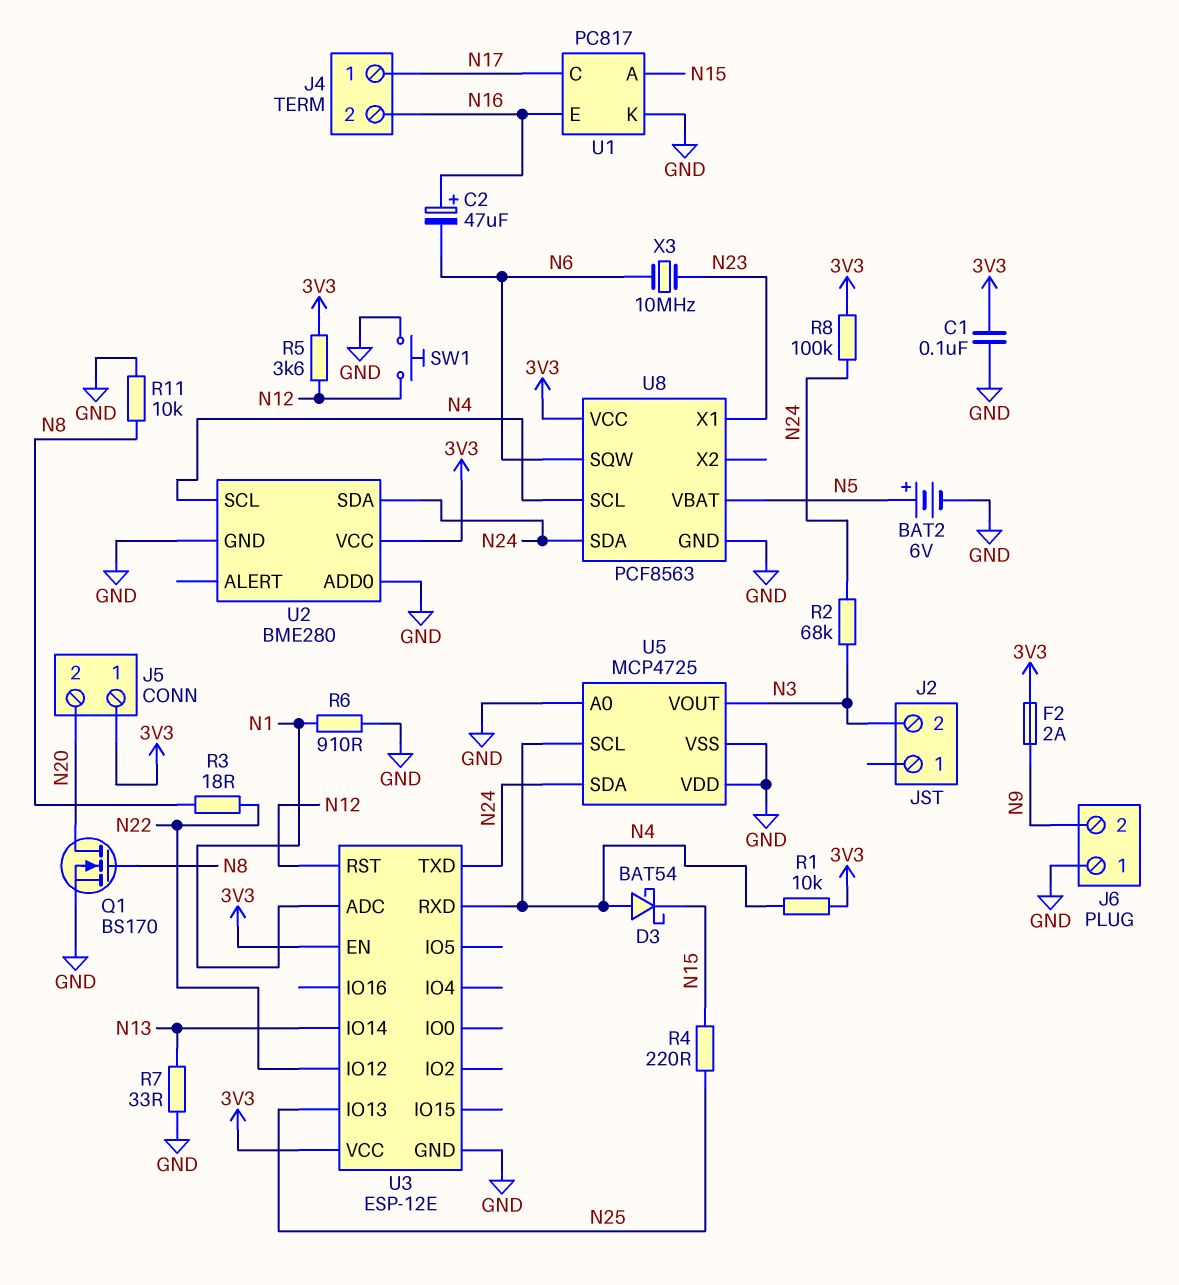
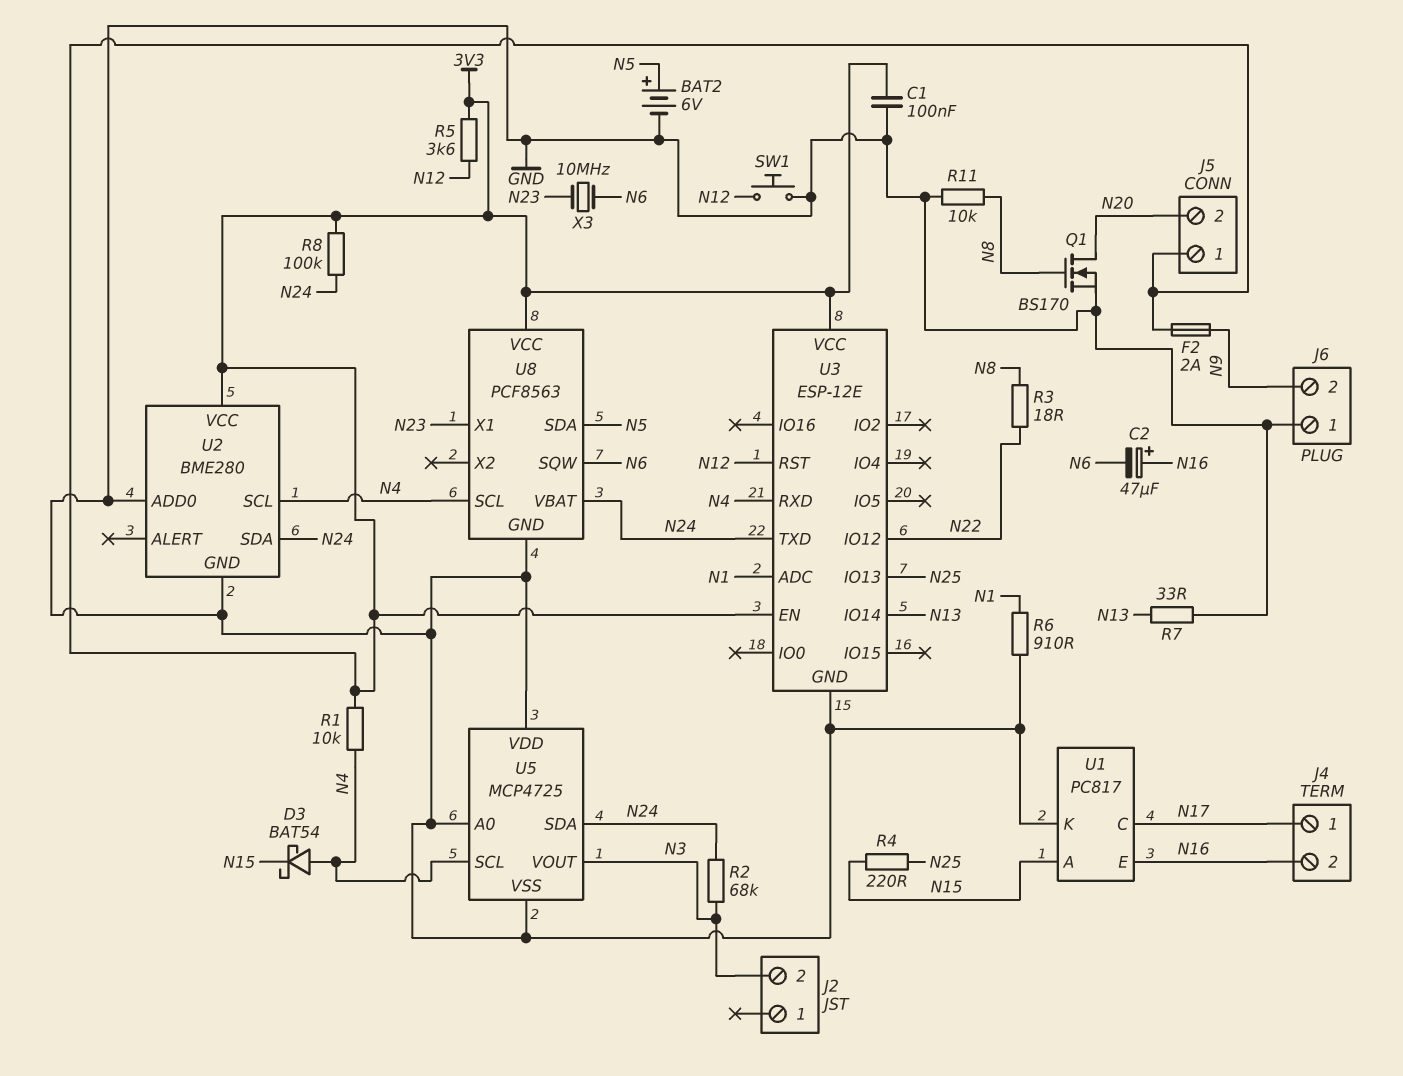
U8 pin SDA: N24 -> N5
U8 pin VBAT: N5 -> N24

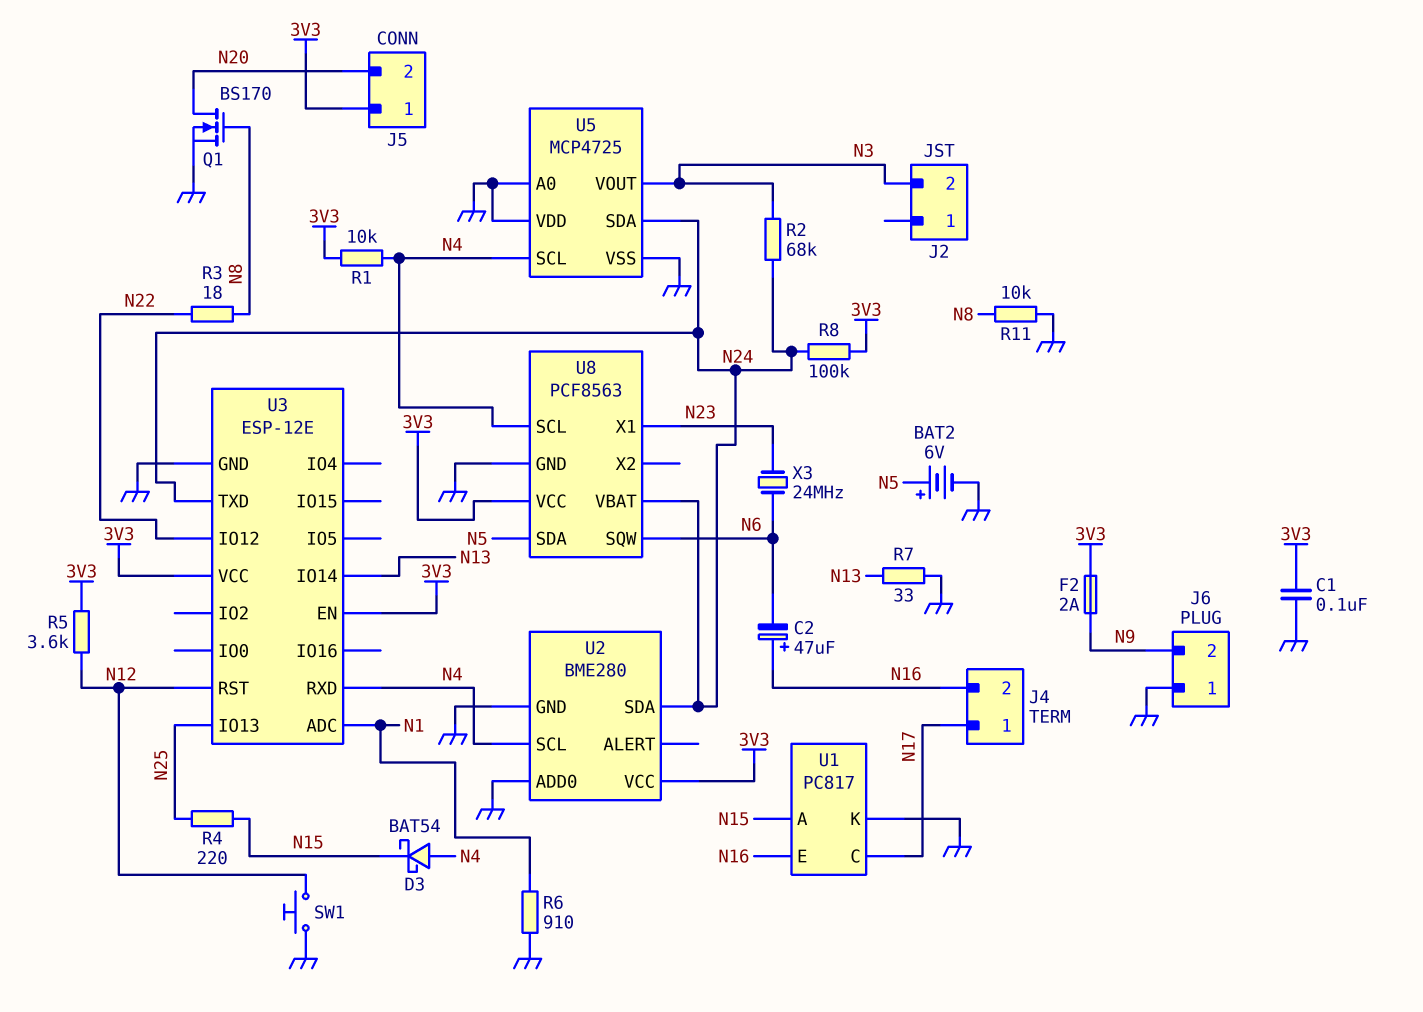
X3: 10MHz (N6, N23) -> 24MHz (N6, N23)

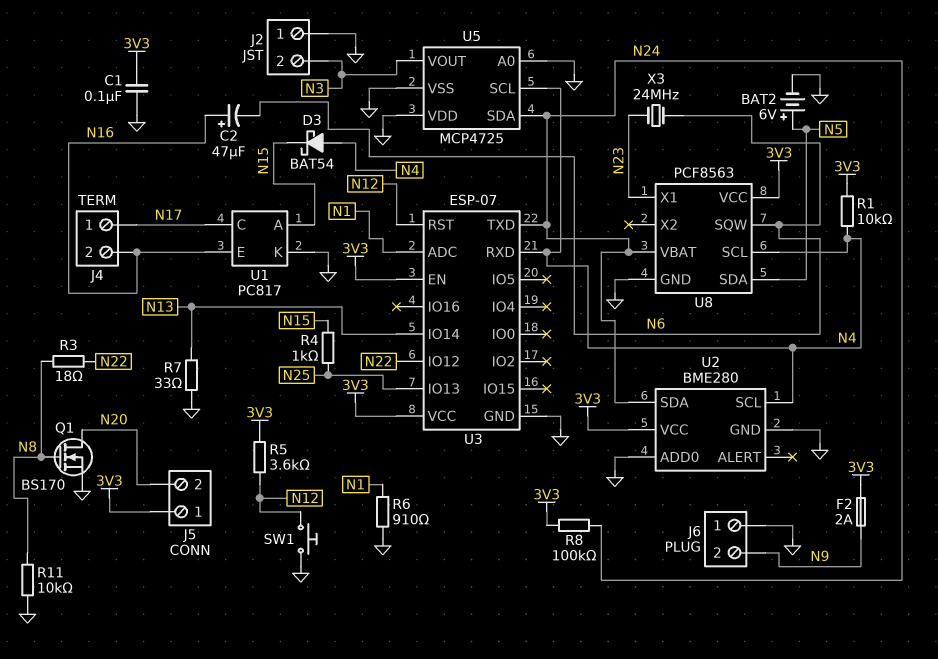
J2 pin 1: none -> GND
R2: 68k (N3, N24) -> none
R4: 220 (N15, N25) -> 1k (N15, N25)
U3: ESP-12E -> ESP-07

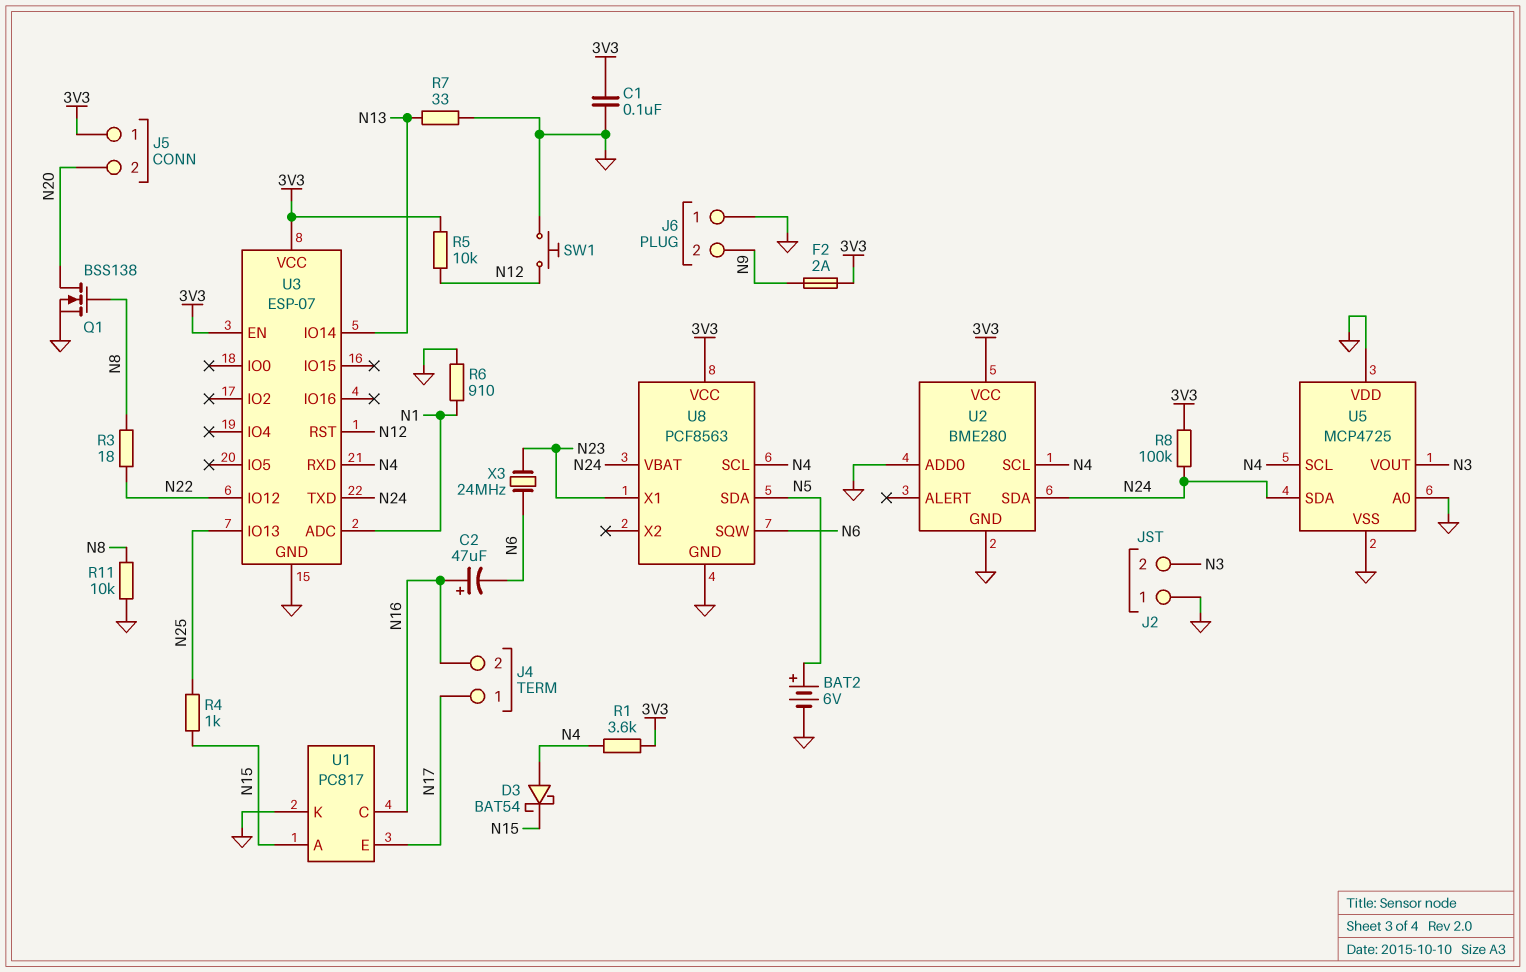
Q1: NMOS BS170 (G N8, D N20, S GND) -> NMOS BSS138 (G N8, D N20, S GND)
R1: 10k (3V3, N4) -> 3.6k (3V3, N4)
R5: 3.6k (3V3, N12) -> 10k (3V3, N12)
U1 pin C: N17 -> N16
U1 pin E: N16 -> N17

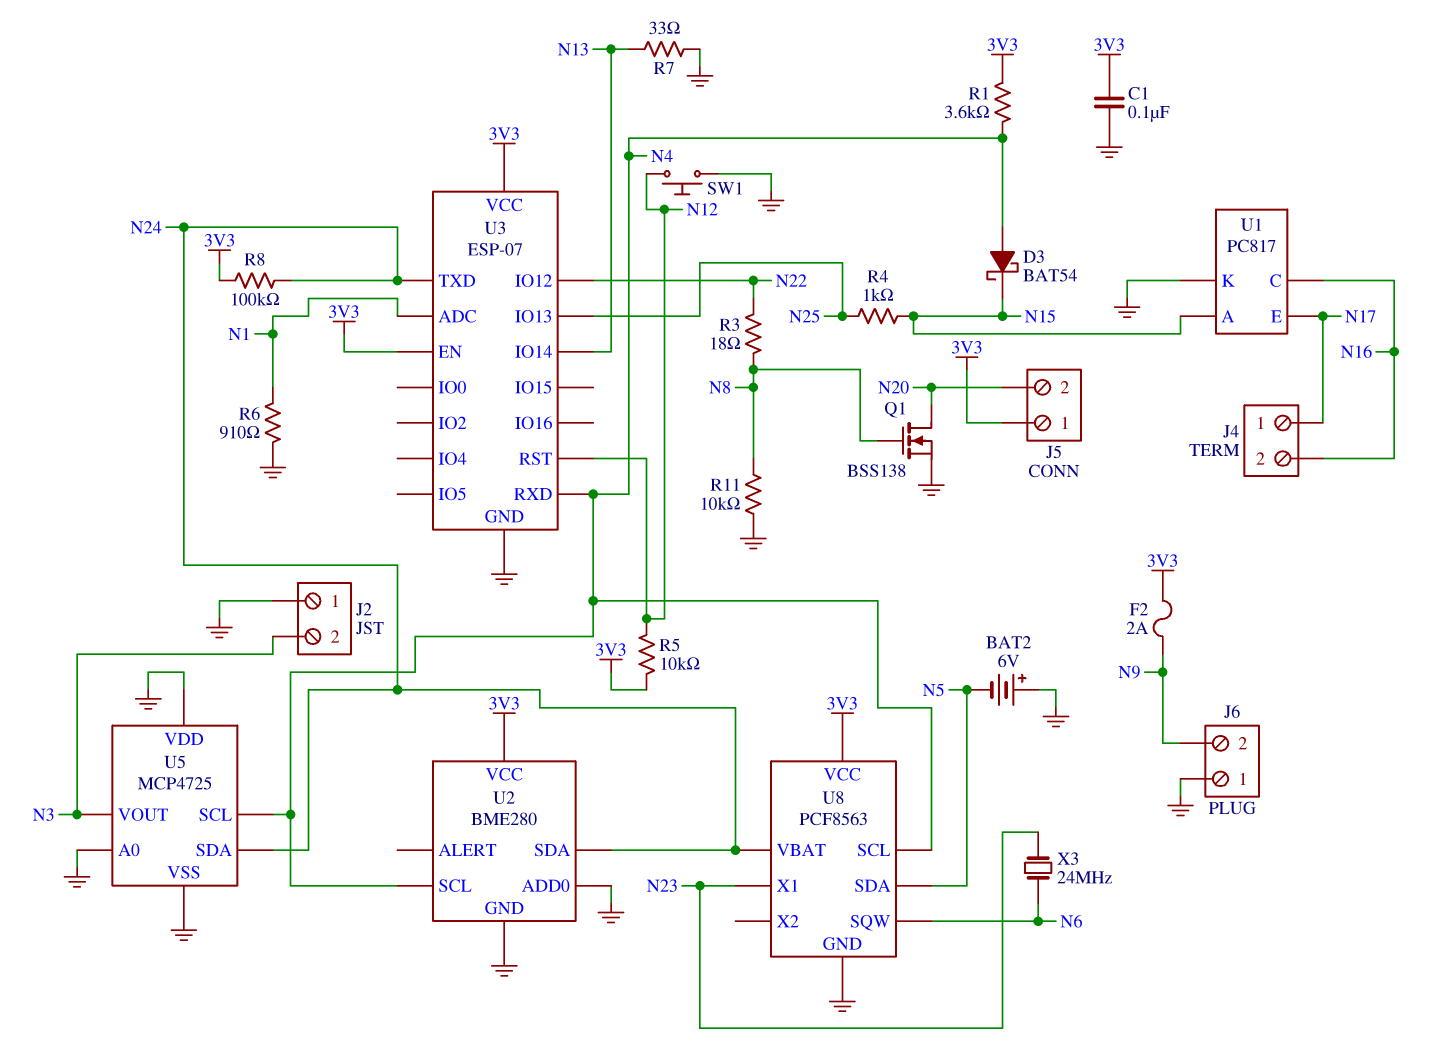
BAT2: 6V (plus N5, minus GND) -> 6V (plus GND, minus N5)
C2: 47uF (plus N16, minus N6) -> none

